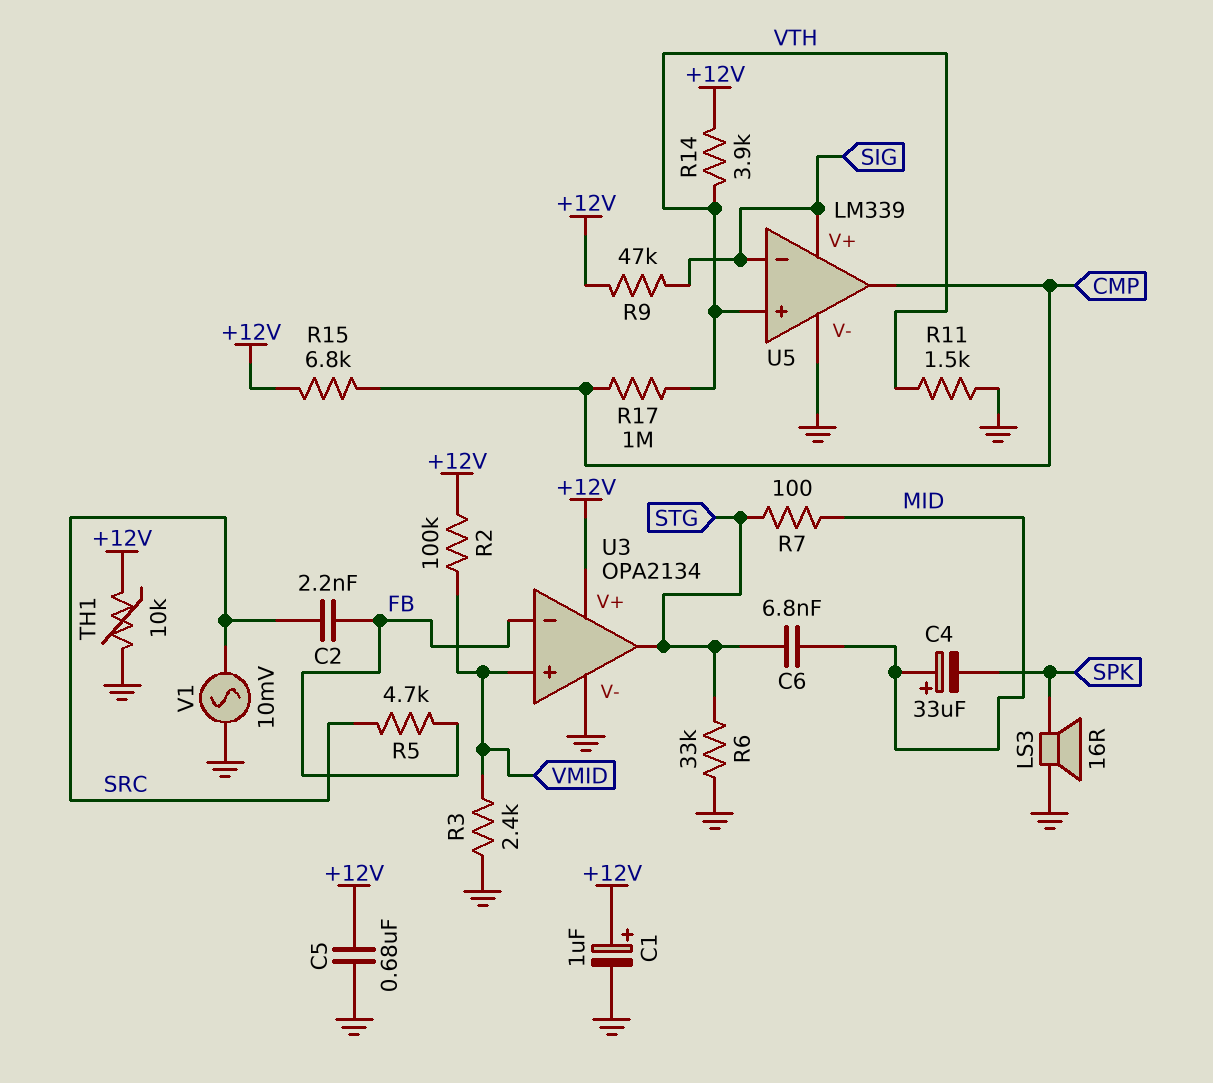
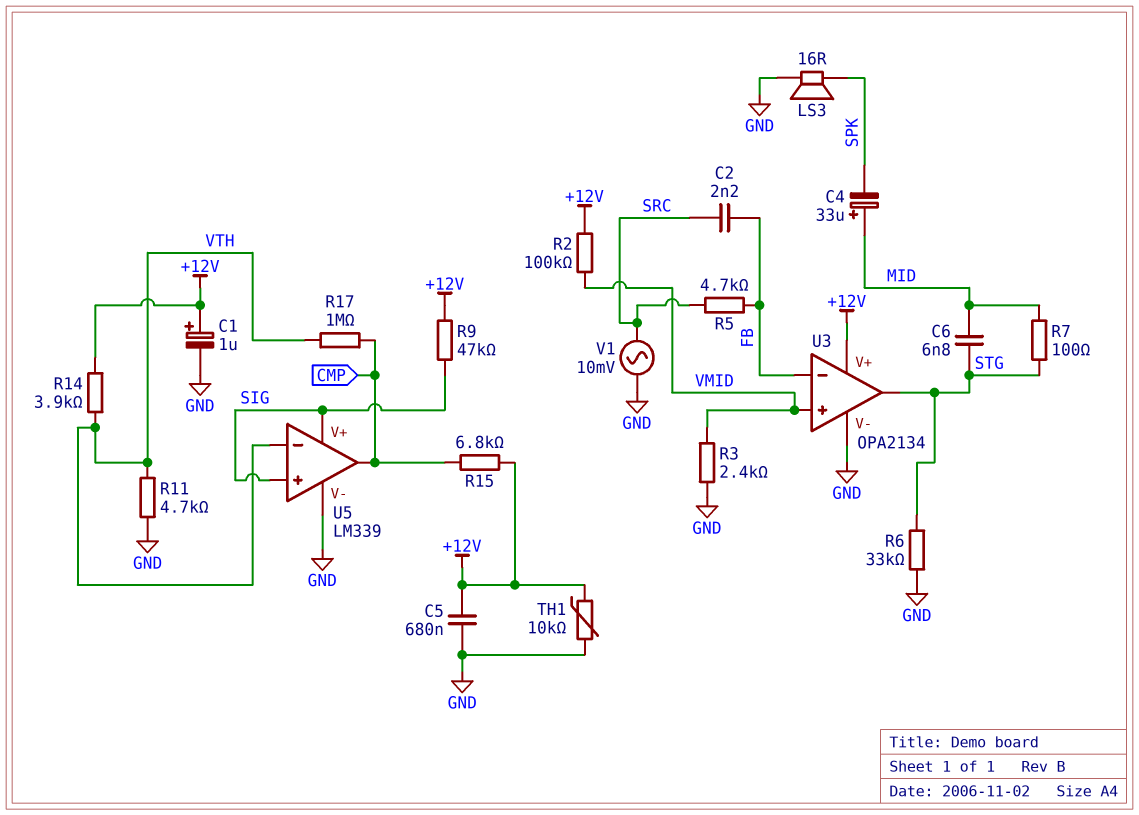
R11: 1.5k (GND, VTH) -> 4.7k (GND, VTH)
U5 pin in+: VTH -> SIG
U5 pin in-: SIG -> VTH

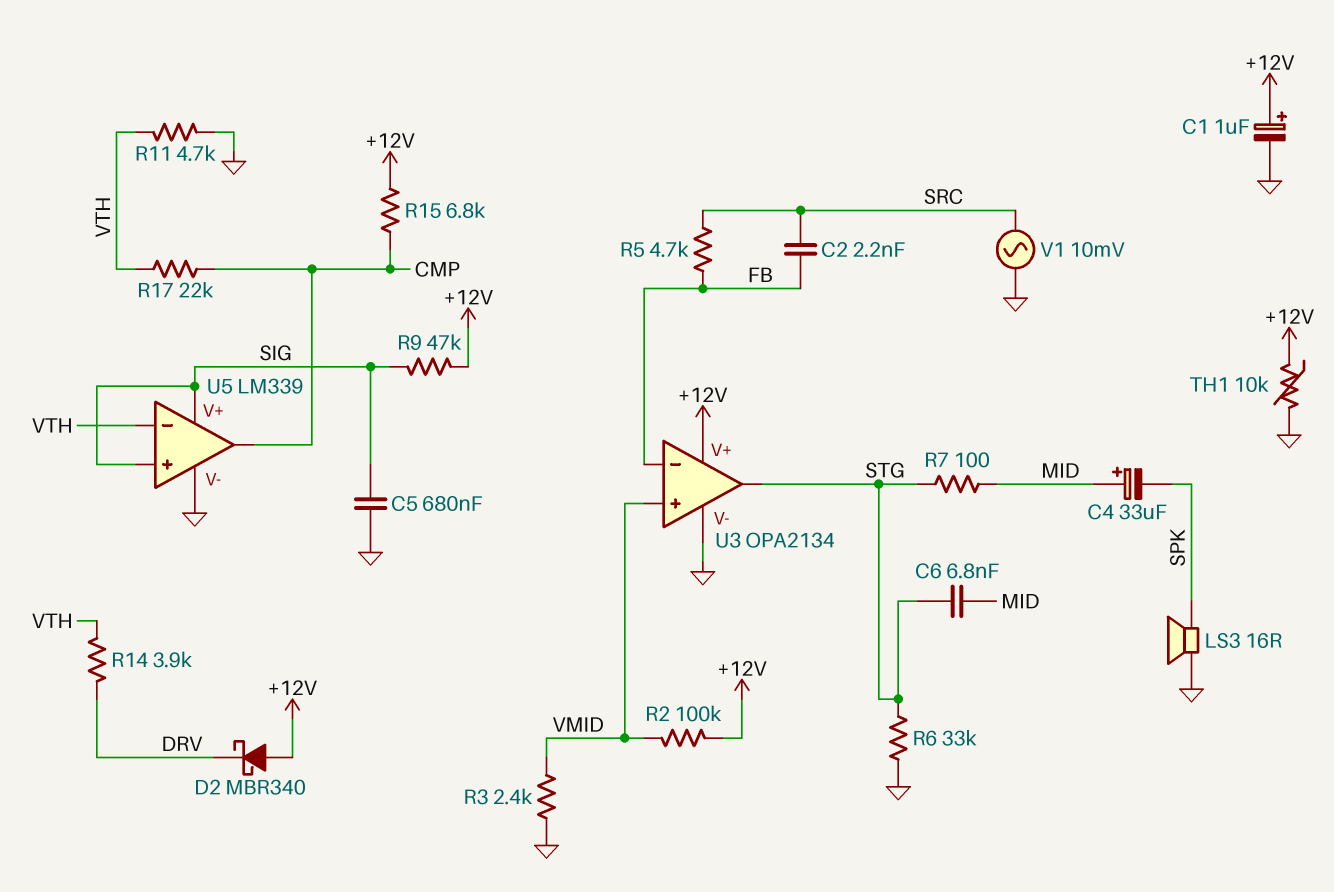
C5: 680nF (+12V, GND) -> 680nF (GND, SIG)
D2: none -> schottky MBR340 (A +12V, K DRV)
R14: 3.9k (+12V, VTH) -> 3.9k (DRV, VTH)
R17: 1M (CMP, VTH) -> 22k (CMP, VTH)

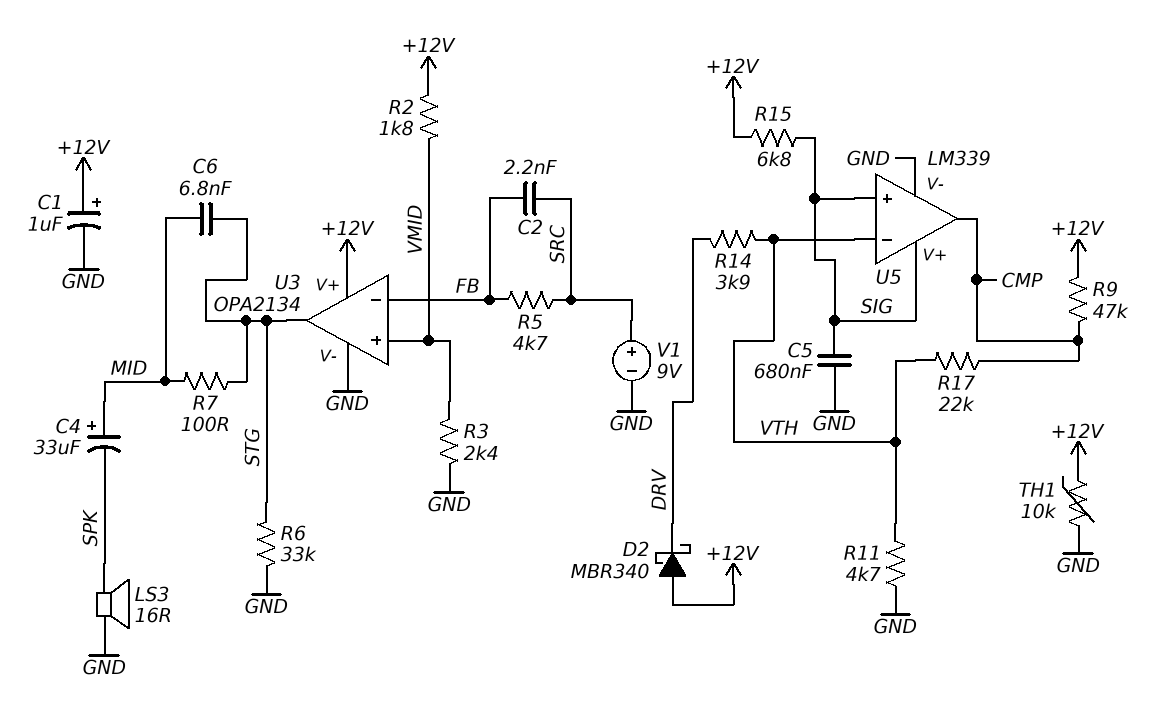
R2: 100k (+12V, VMID) -> 1.8k (+12V, VMID)
R9: 47k (+12V, SIG) -> 47k (+12V, CMP)
R15: 6.8k (+12V, CMP) -> 6.8k (+12V, SIG)
V1: AC 10mV (GND, SRC) -> 9V (plus SRC, minus GND)

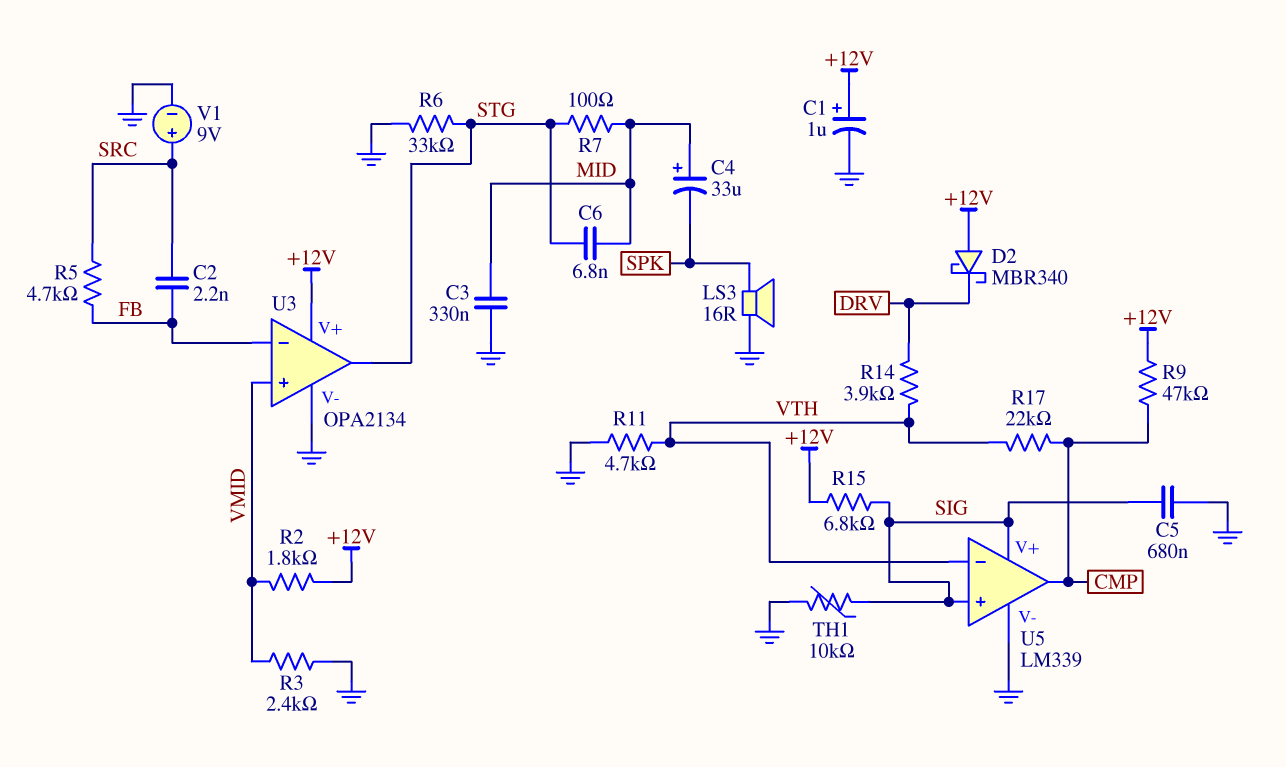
C3: none -> 330nF (GND, MID)
TH1: 10k (+12V, GND) -> 10k (GND, SIG)

